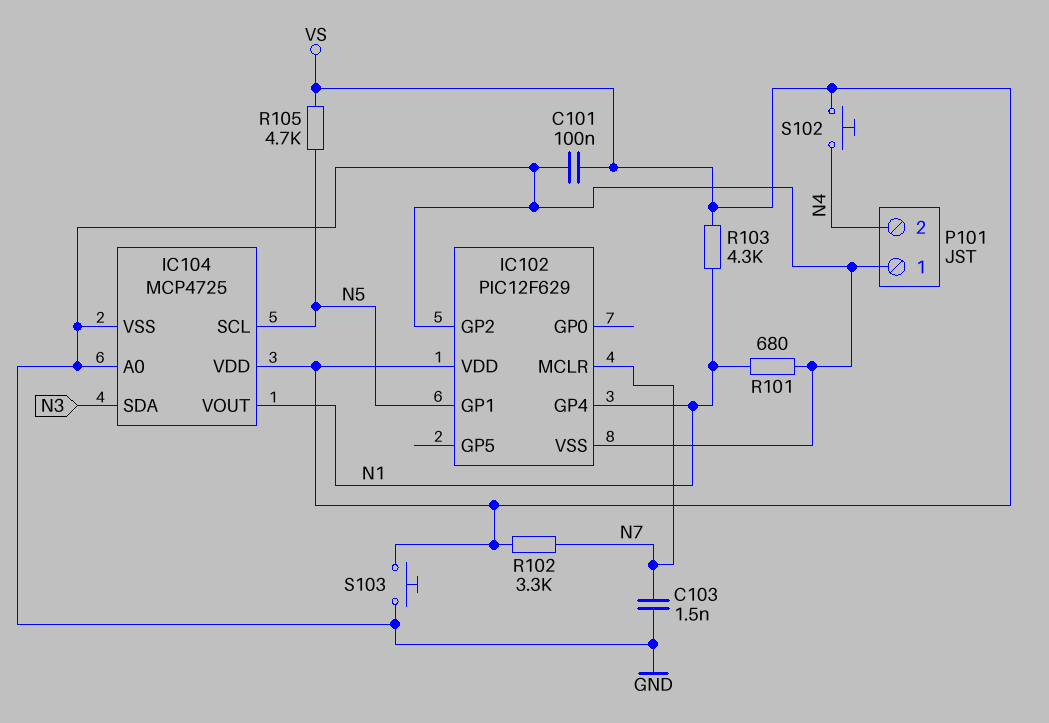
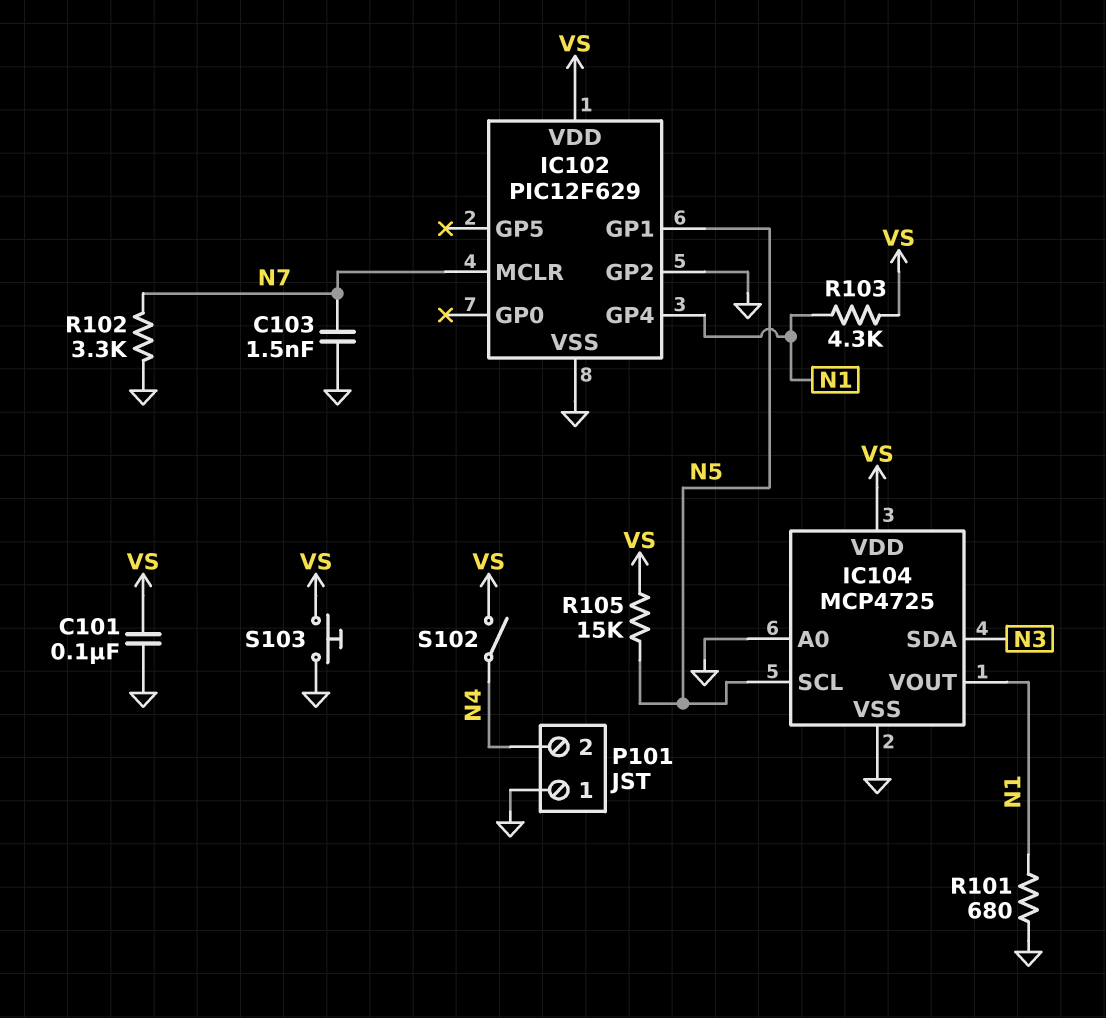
R102: 3.3k (N7, VS) -> 3.3k (GND, N7)
R105: 4.7k (N5, VS) -> 15k (N5, VS)
S102: button (N4, VS) -> switch (N4, VS)

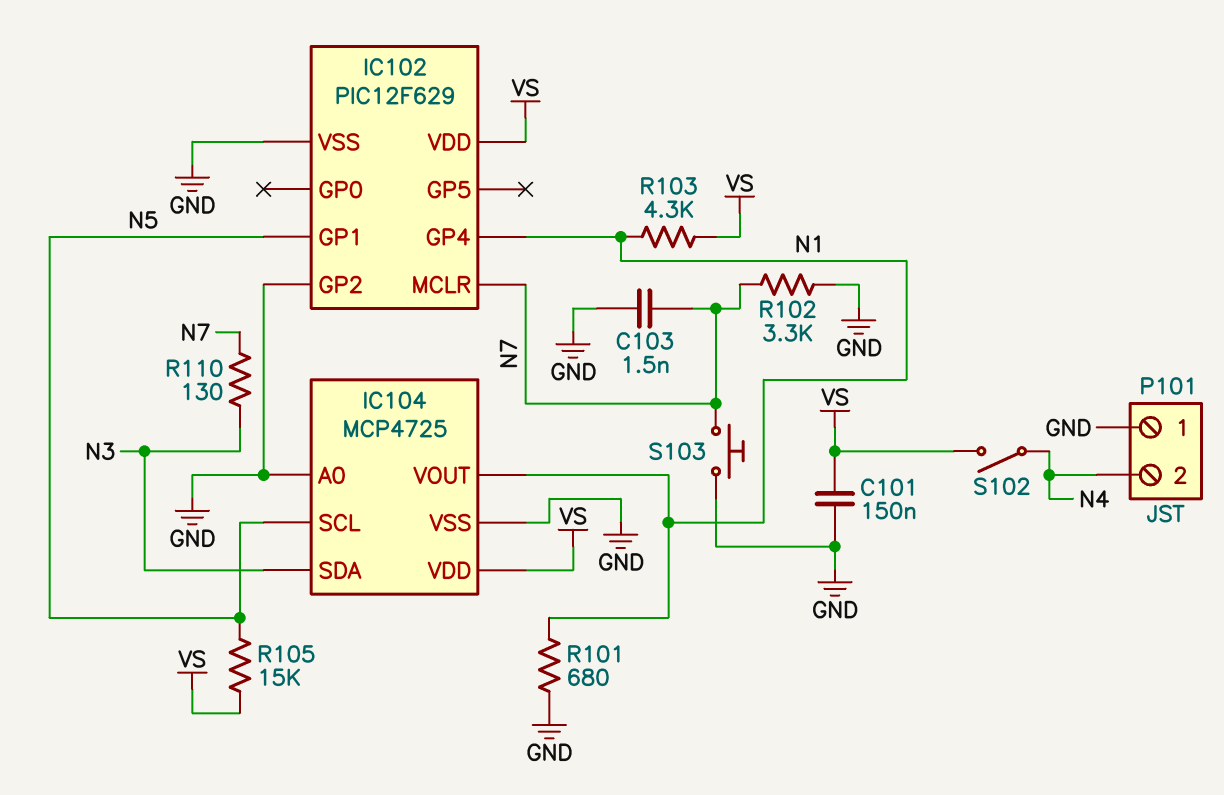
C101: 100nF (GND, VS) -> 150nF (GND, VS)
R110: none -> 130 (N3, N7)
S103: button (GND, VS) -> button (GND, N7)

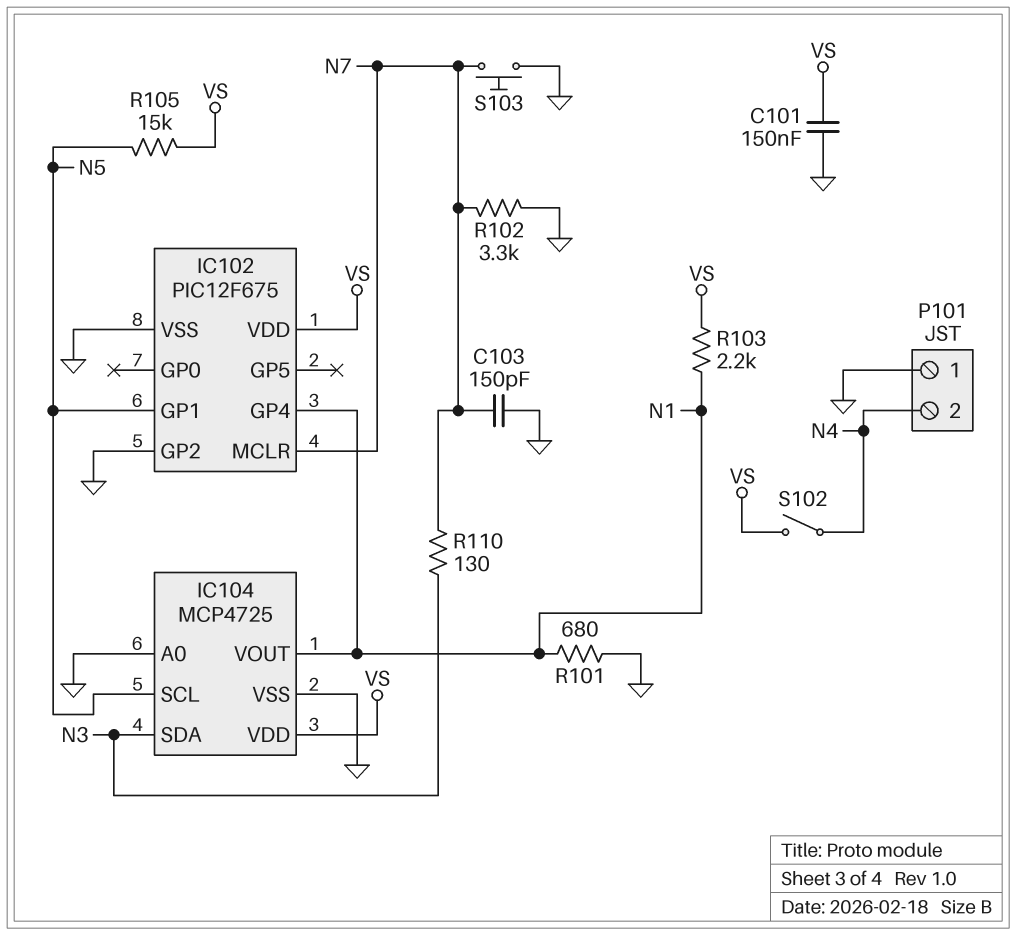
C103: 1.5nF (GND, N7) -> 150pF (GND, N7)
IC102: PIC12F629 -> PIC12F675
R103: 4.3k (N1, VS) -> 2.2k (N1, VS)

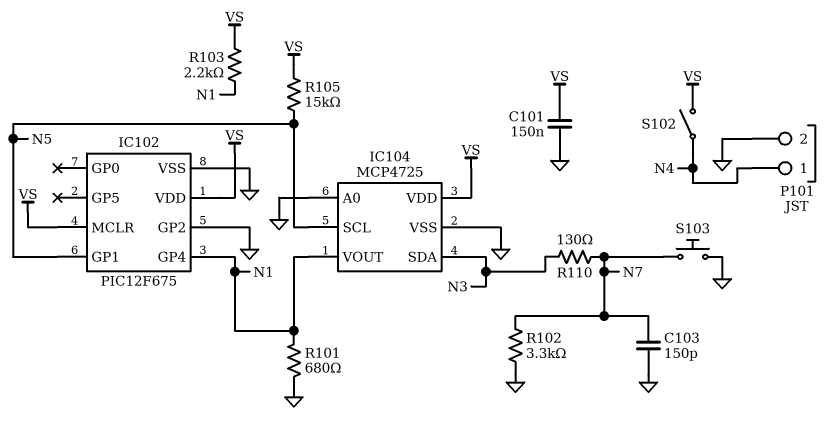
IC102 pin MCLR: N7 -> VS
P101 pin 1: GND -> N4
P101 pin 2: N4 -> GND

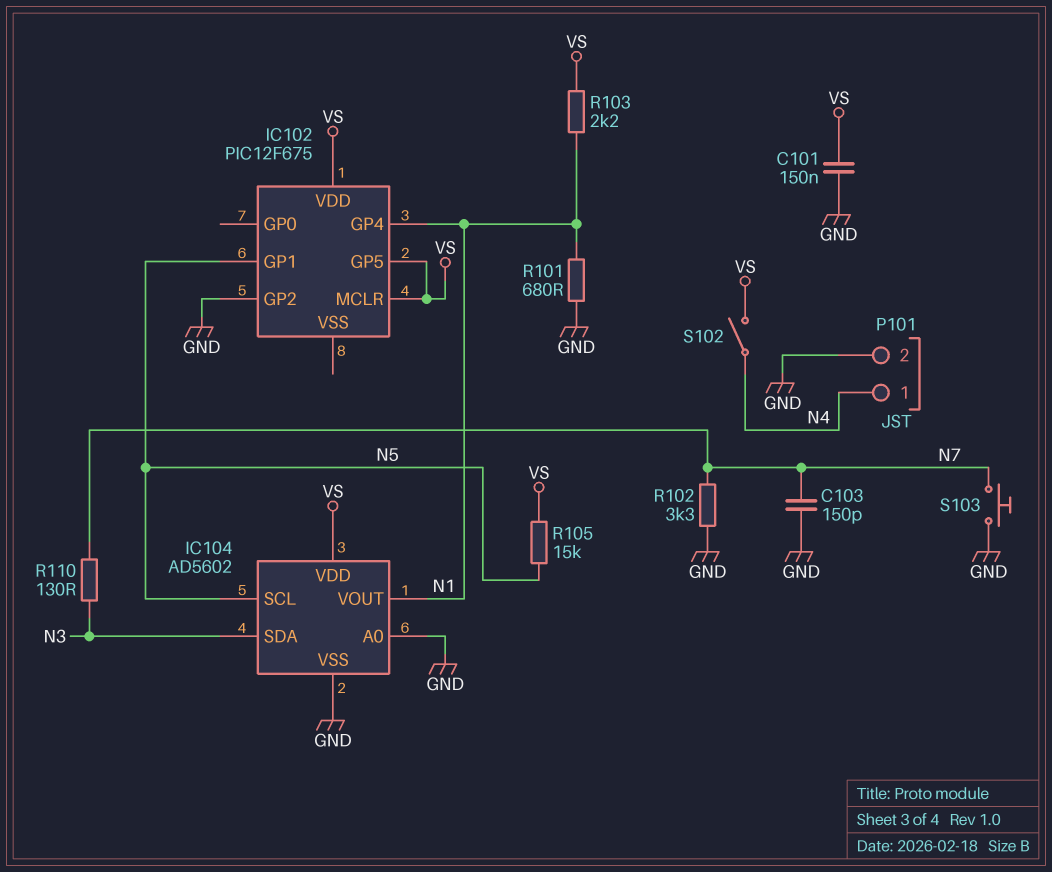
IC102 pin GP5: none -> VS
IC102 pin VSS: GND -> none
IC104: MCP4725 -> AD5602

